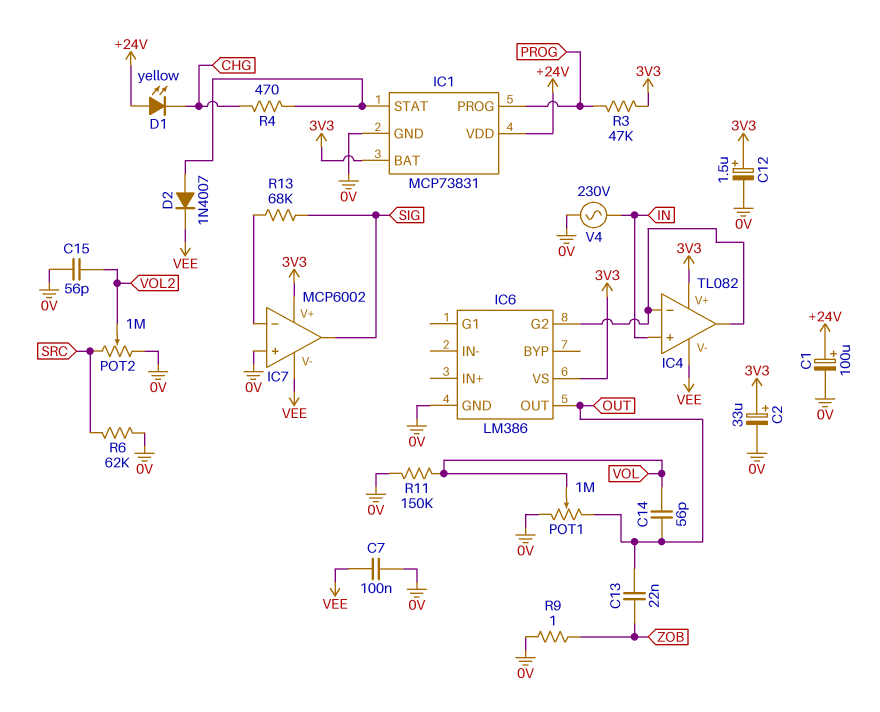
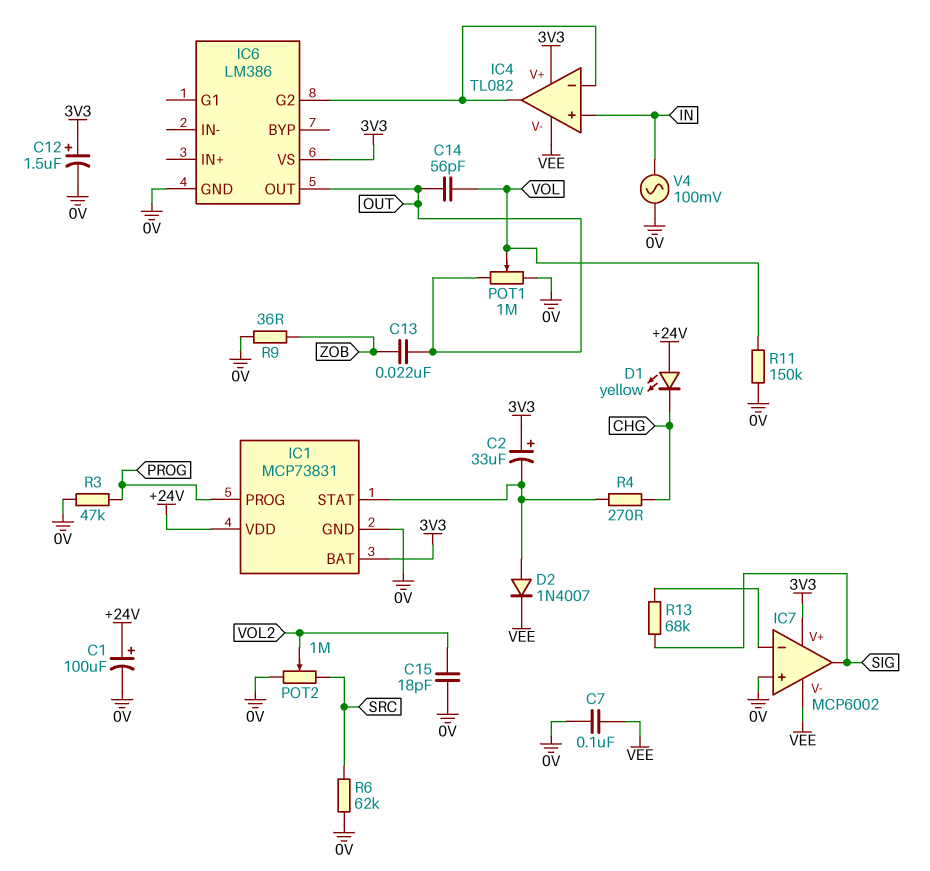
C2: 33uF (plus 3V3, minus 0V) -> 33uF (plus 3V3, minus IC1/STAT)
C15: 56pF (0V, VOL2) -> 18pF (0V, VOL2)
R3: 47k (3V3, PROG) -> 47k (0V, PROG)
R4: 470 (CHG, IC1/STAT) -> 270 (CHG, IC1/STAT)
R9: 1 (0V, ZOB) -> 36 (0V, ZOB)
V4: AC 230V (0V, IN) -> AC 100mV (0V, IN)

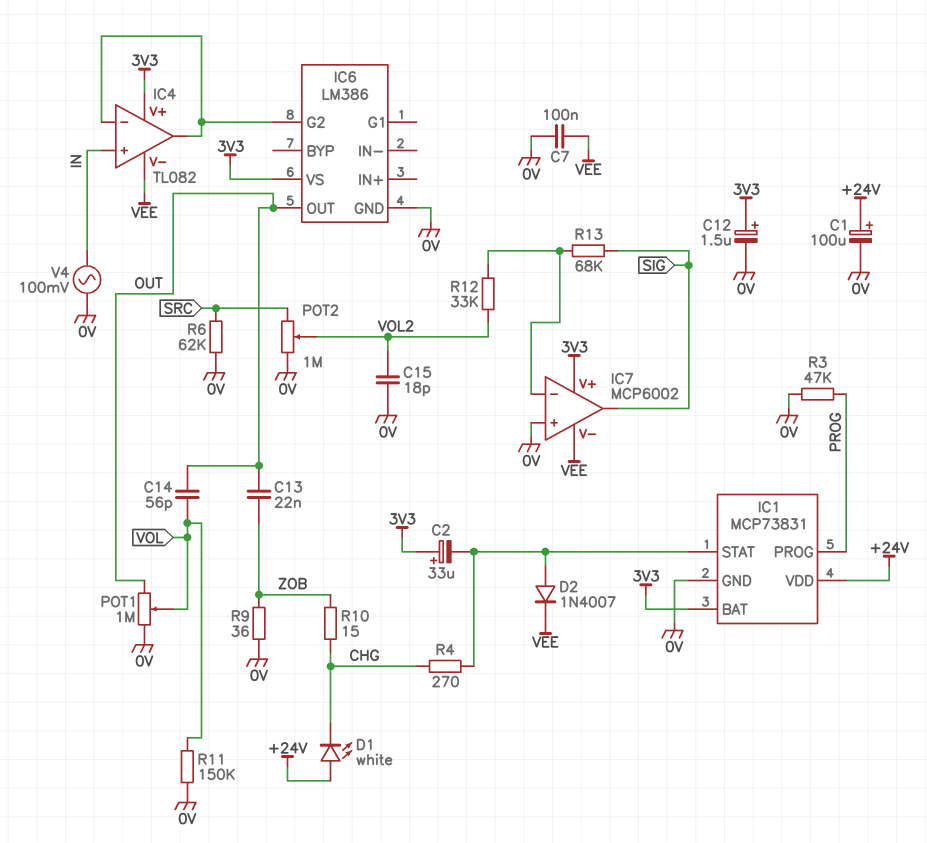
D1: LED yellow (A +24V, K CHG) -> LED white (A +24V, K CHG)
R10: none -> 15 (CHG, ZOB)
R12: none -> 33k (IC7/in-, VOL2)

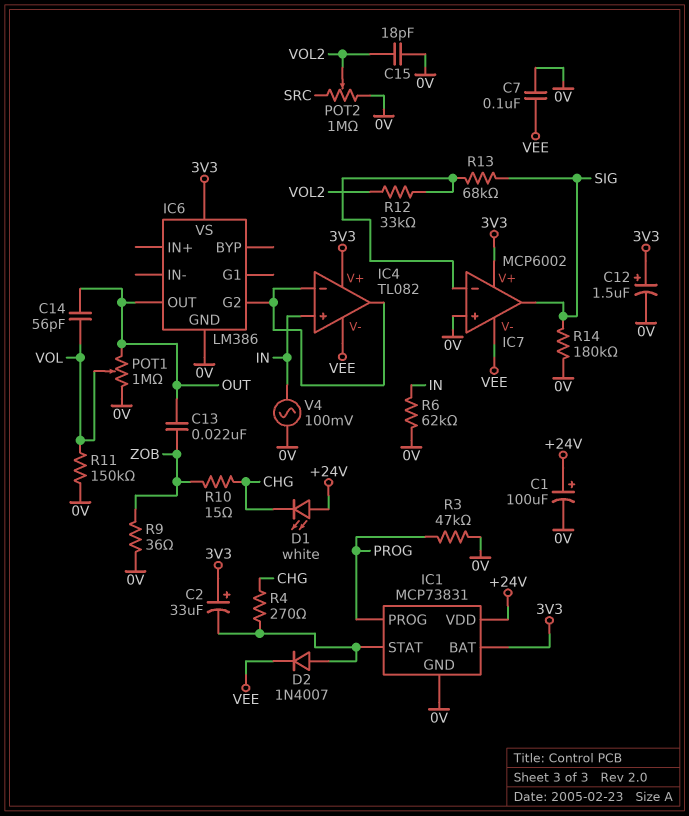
R6: 62k (0V, SRC) -> 62k (0V, IN)
R14: none -> 180k (0V, SIG)

